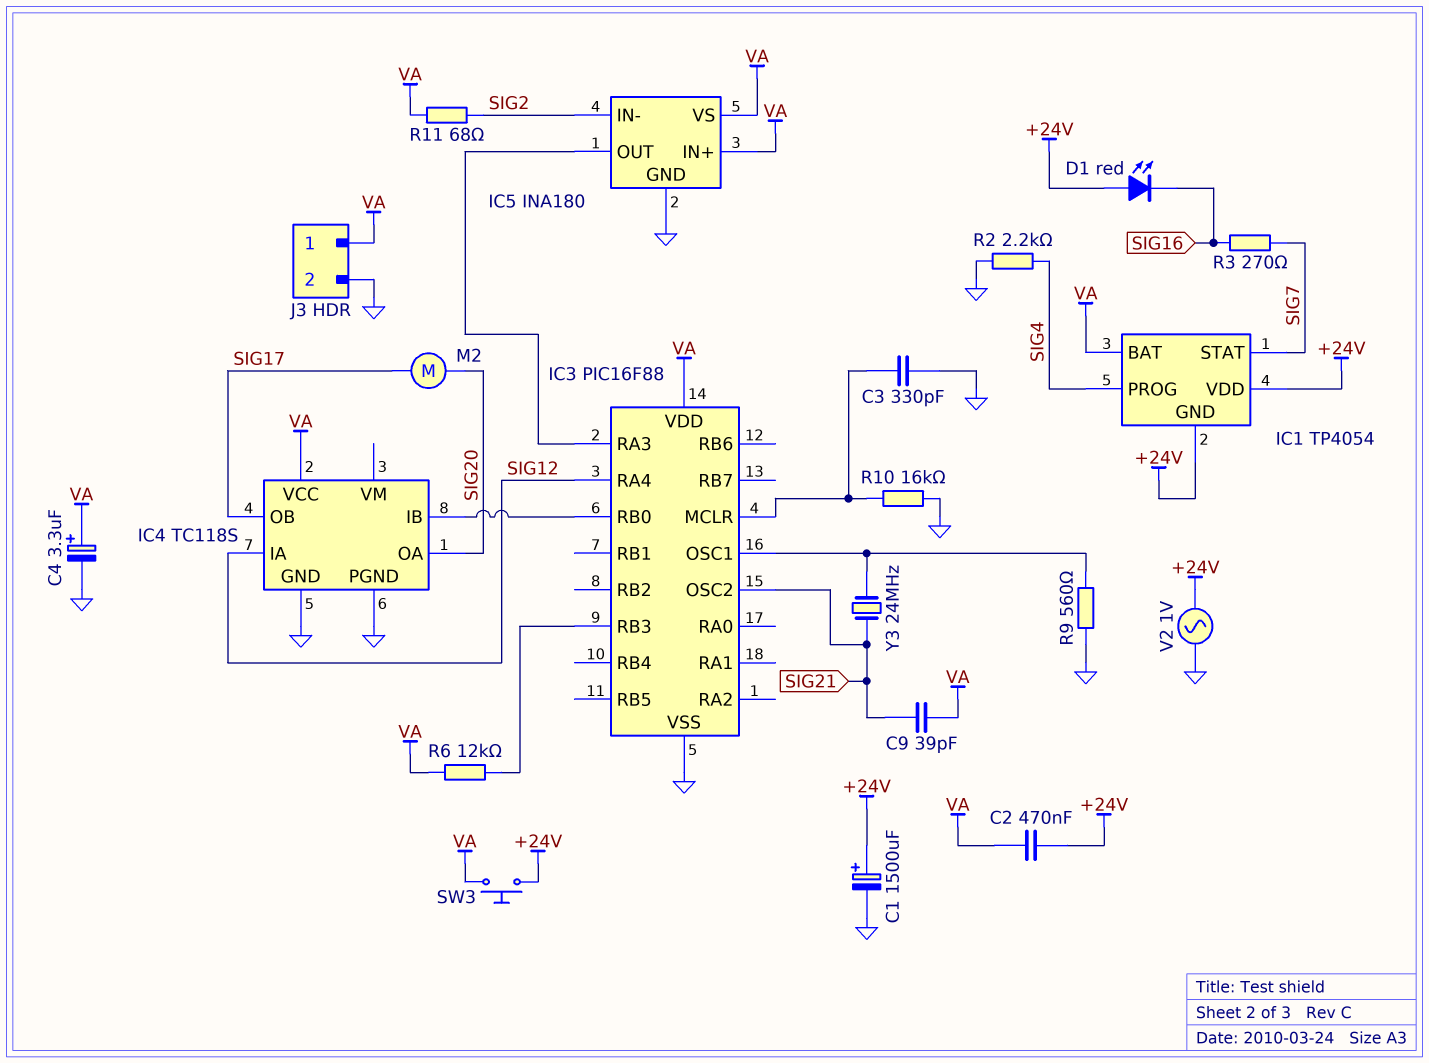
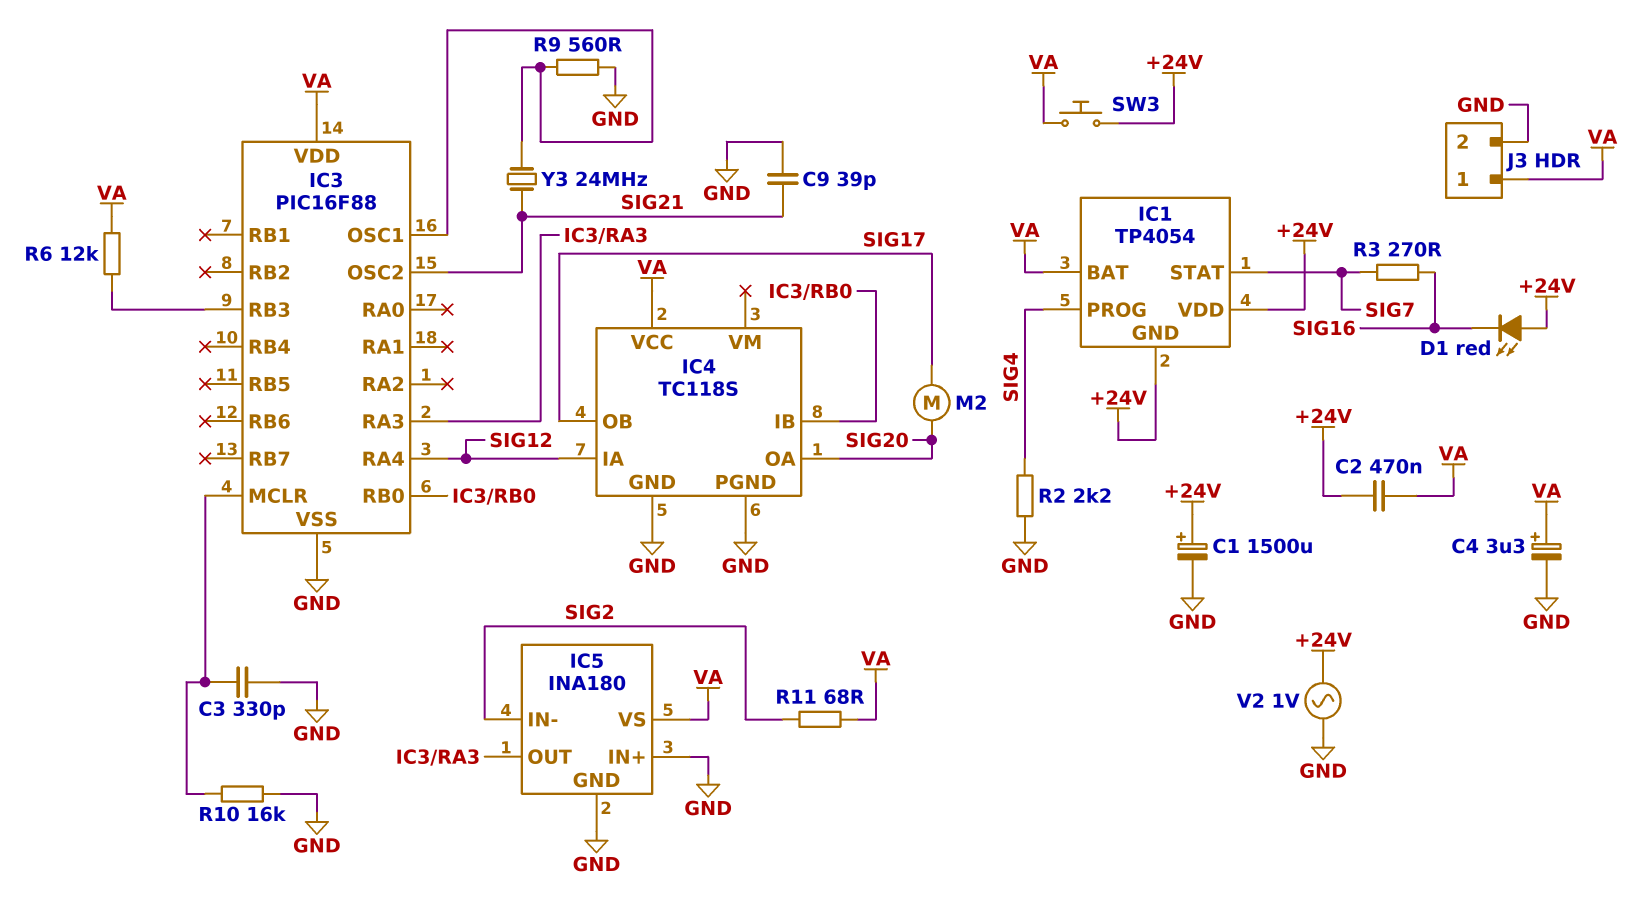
C9: 39pF (SIG21, VA) -> 39pF (GND, SIG21)
IC5 pin IN+: VA -> GND

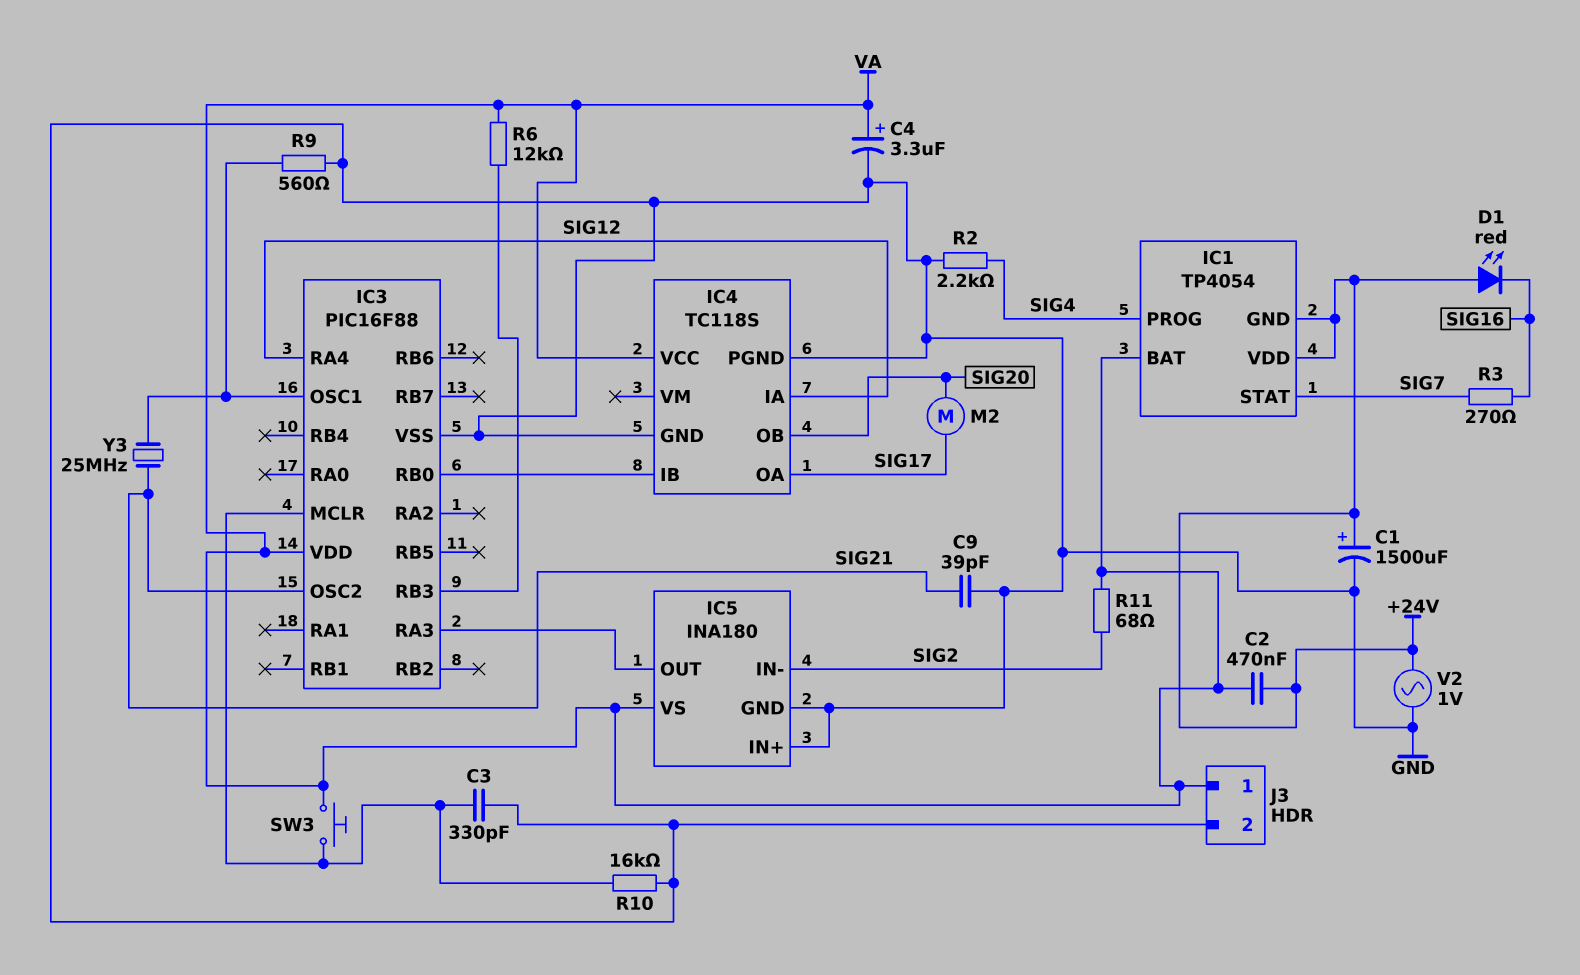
IC4 pin OA: SIG20 -> SIG17
IC4 pin OB: SIG17 -> SIG20
SW3: button (+24V, VA) -> button (IC3/MCLR, VA)
Y3: 24MHz (IC3/OSC1, SIG21) -> 25MHz (IC3/OSC1, SIG21)

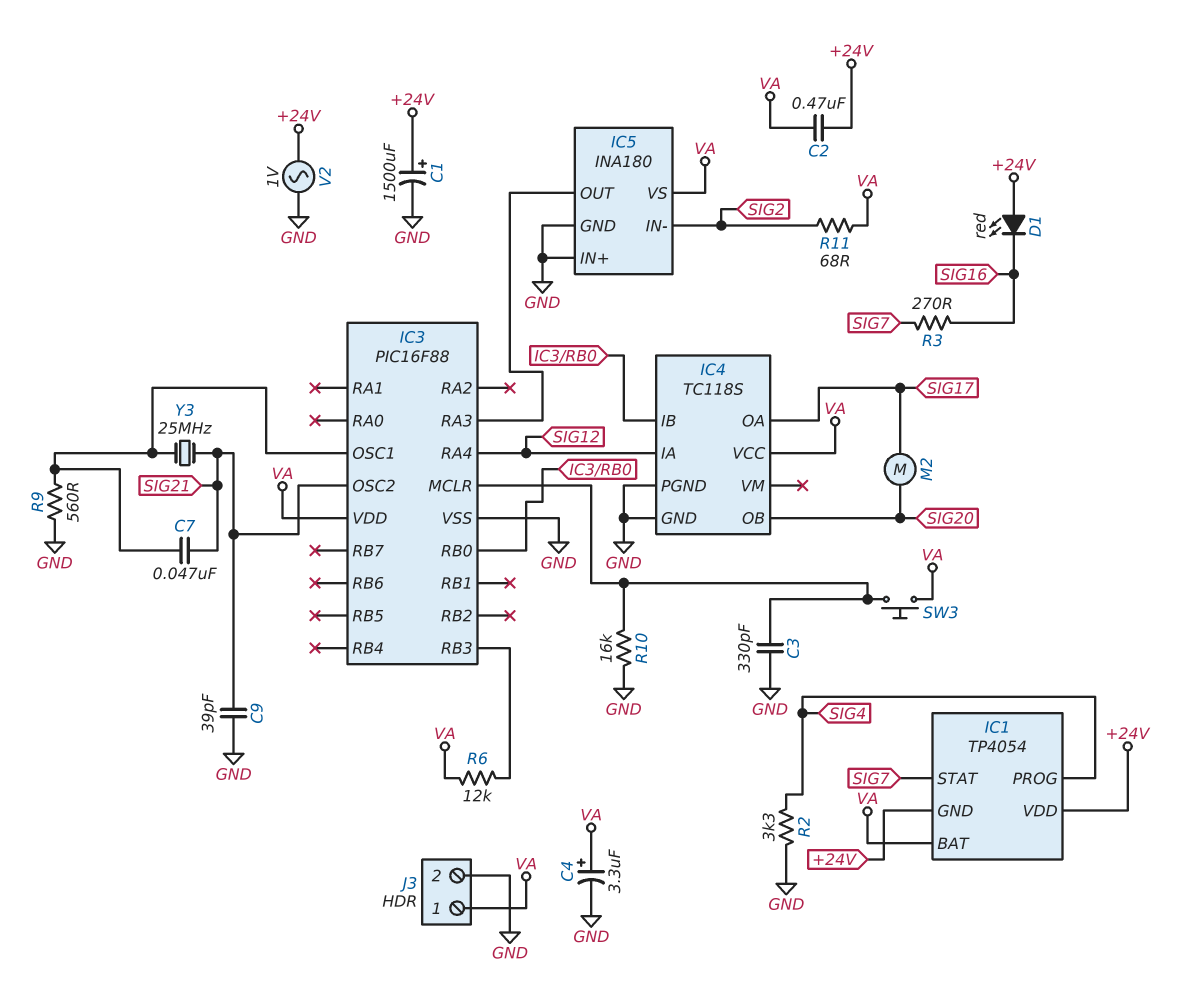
C7: none -> 47nF (IC3/OSC1, SIG21)
R2: 2.2k (GND, SIG4) -> 3.3k (GND, SIG4)

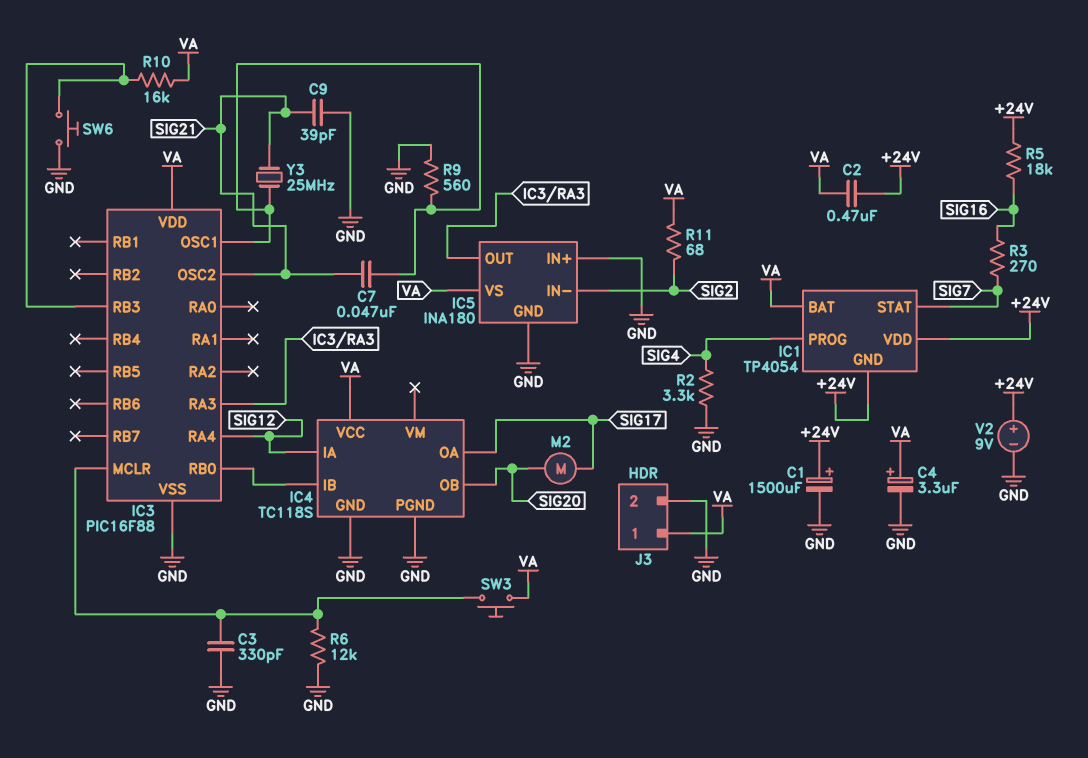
D1: LED red (A +24V, K SIG16) -> none
R5: none -> 18k (+24V, SIG16)
R6: 12k (IC3/RB3, VA) -> 12k (GND, IC3/MCLR)
R10: 16k (GND, IC3/MCLR) -> 16k (IC3/RB3, VA)
SW6: none -> button (GND, IC3/RB3)
V2: AC 1V (+24V, GND) -> 9V (plus +24V, minus GND)

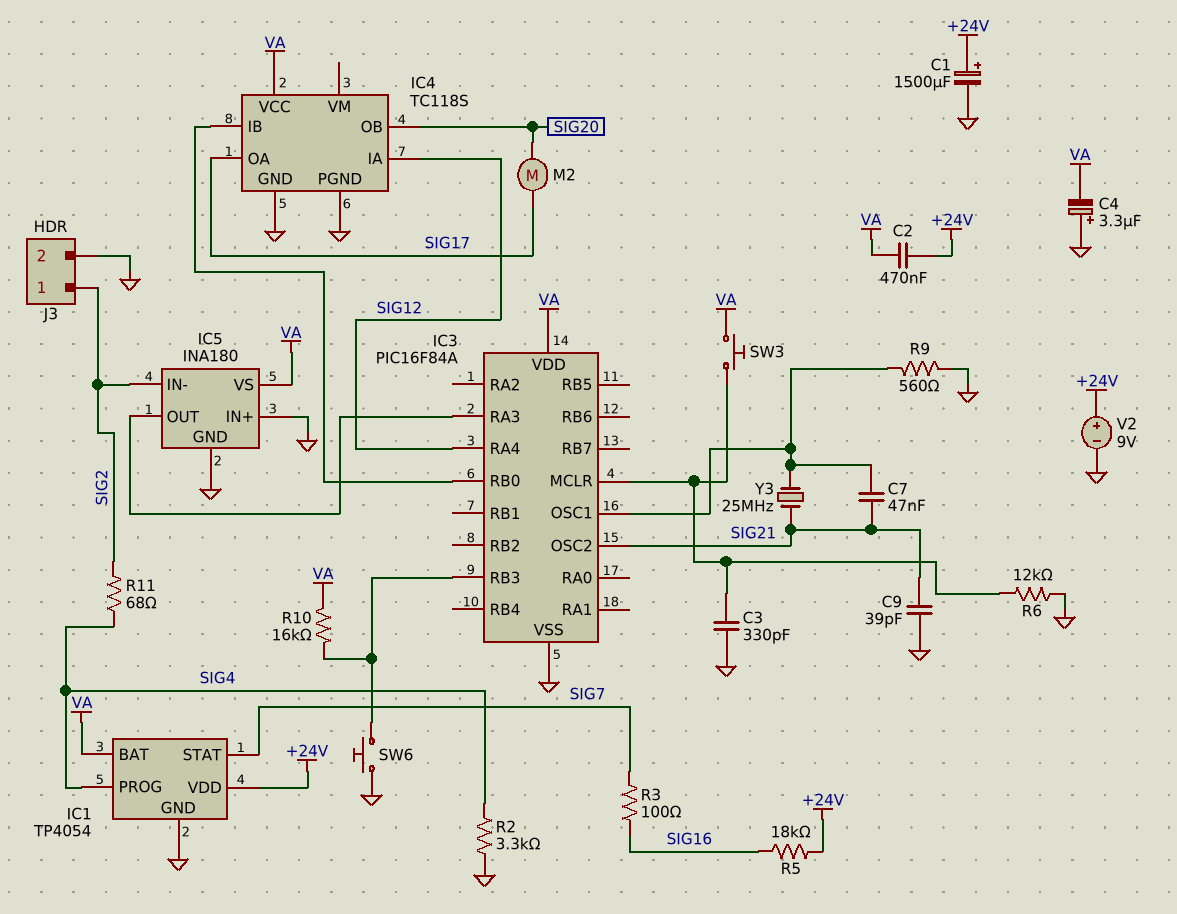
C4: 3.3uF (plus VA, minus GND) -> 3.3uF (plus GND, minus VA)
IC1 pin GND: +24V -> GND
IC3: PIC16F88 -> PIC16F84A
J3 pin 1: VA -> SIG2
R3: 270 (SIG7, SIG16) -> 100 (SIG7, SIG16)
R11: 68 (SIG2, VA) -> 68 (SIG2, SIG4)

